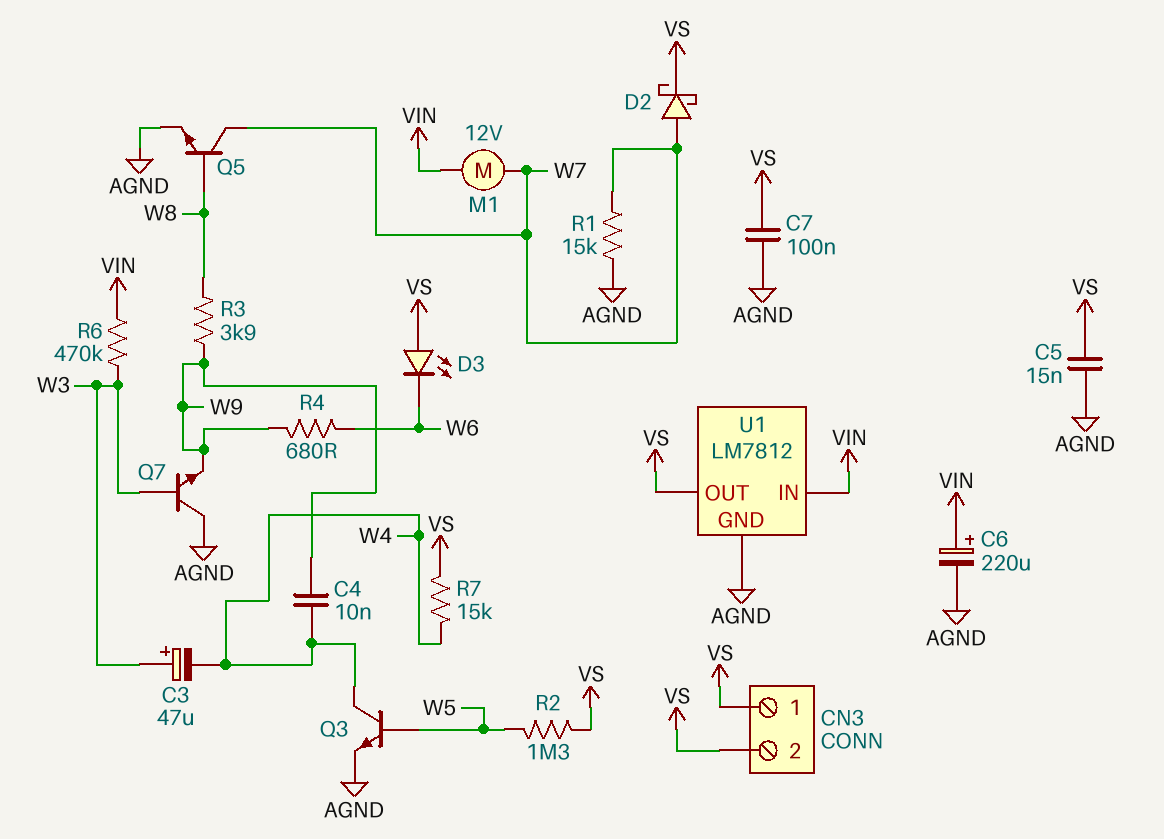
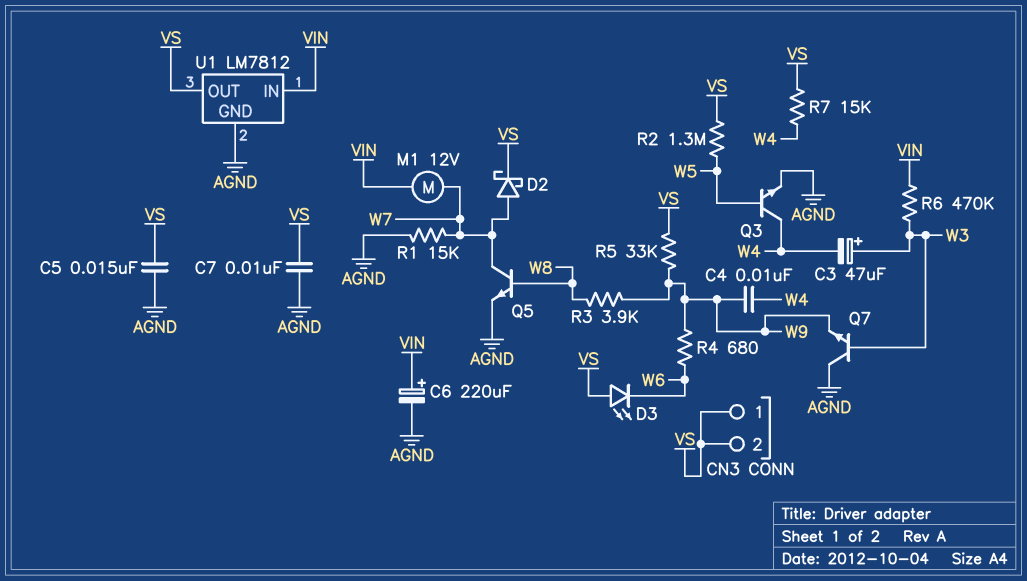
C7: 100nF (AGND, VS) -> 10nF (AGND, VS)
R5: none -> 33k (VS, W9)

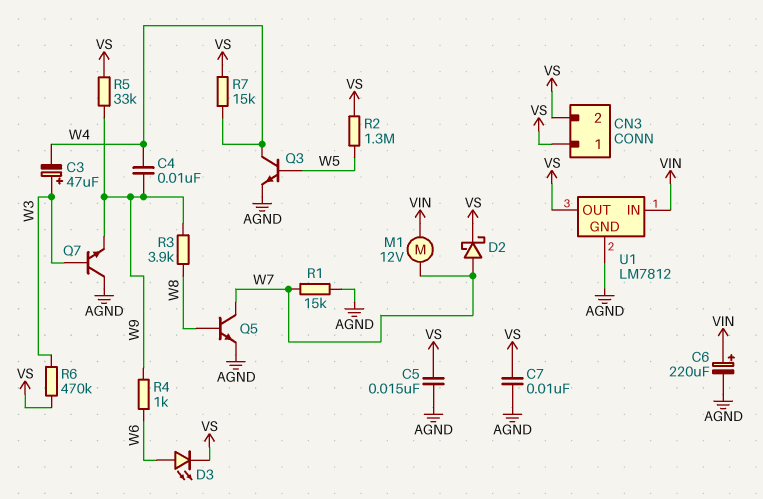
D3: LED (A VS, K W6) -> LED (A W6, K VS)
R4: 680 (W6, W9) -> 1k (W6, W9)
R6: 470k (VIN, W3) -> 470k (VS, W3)

